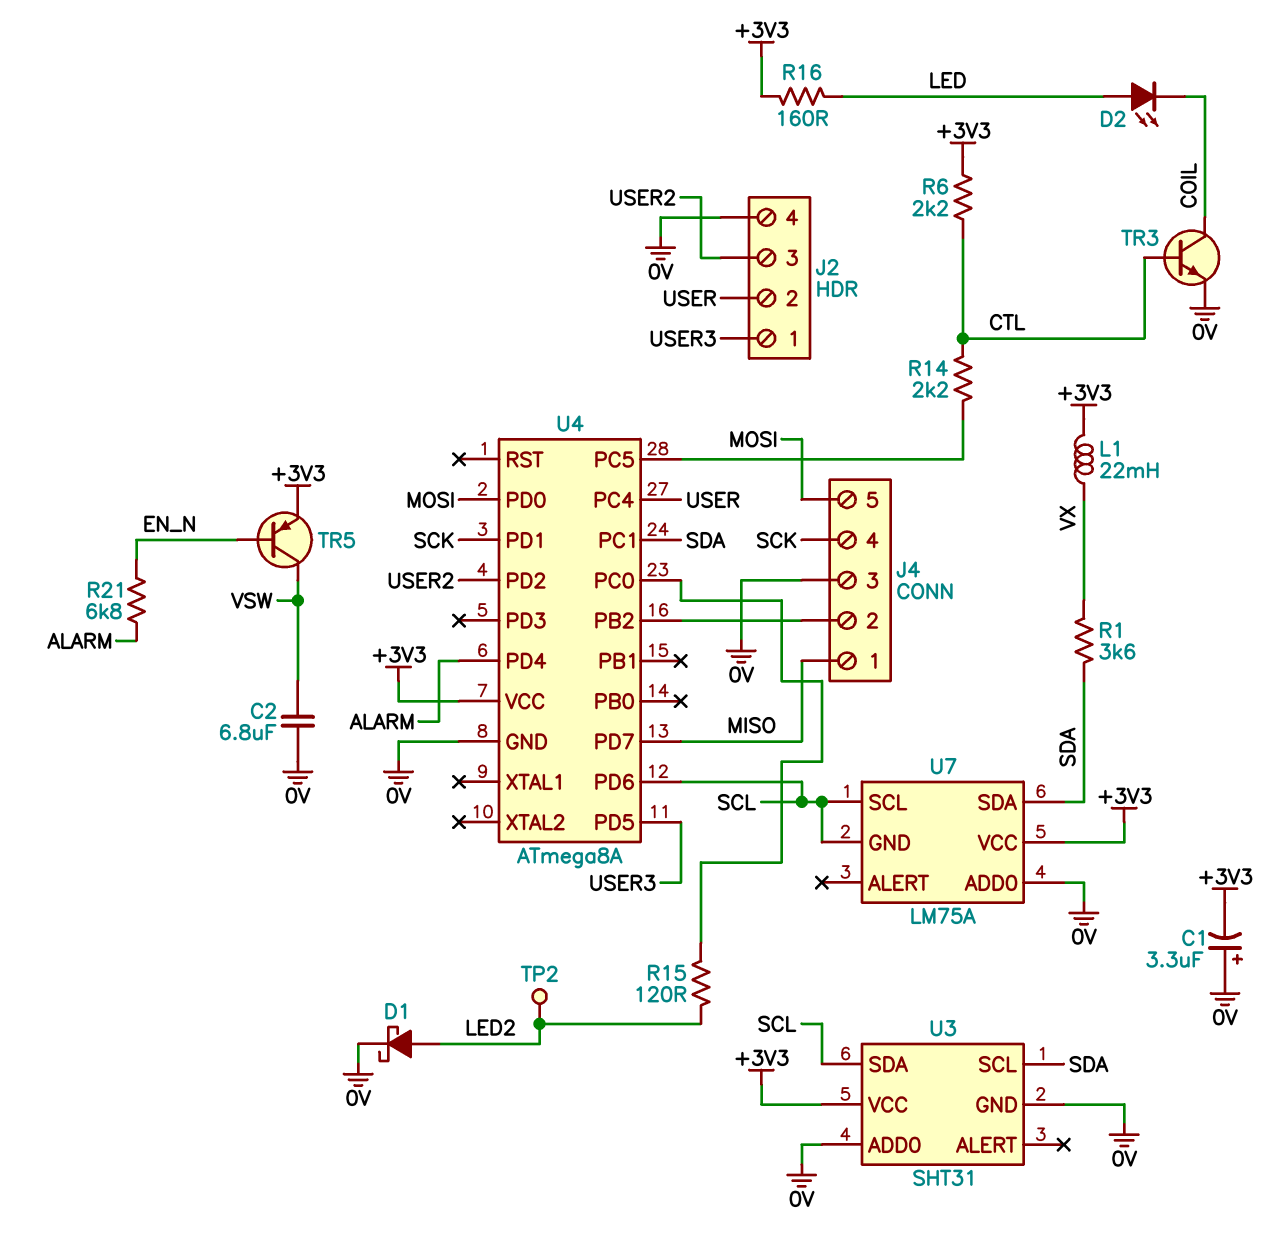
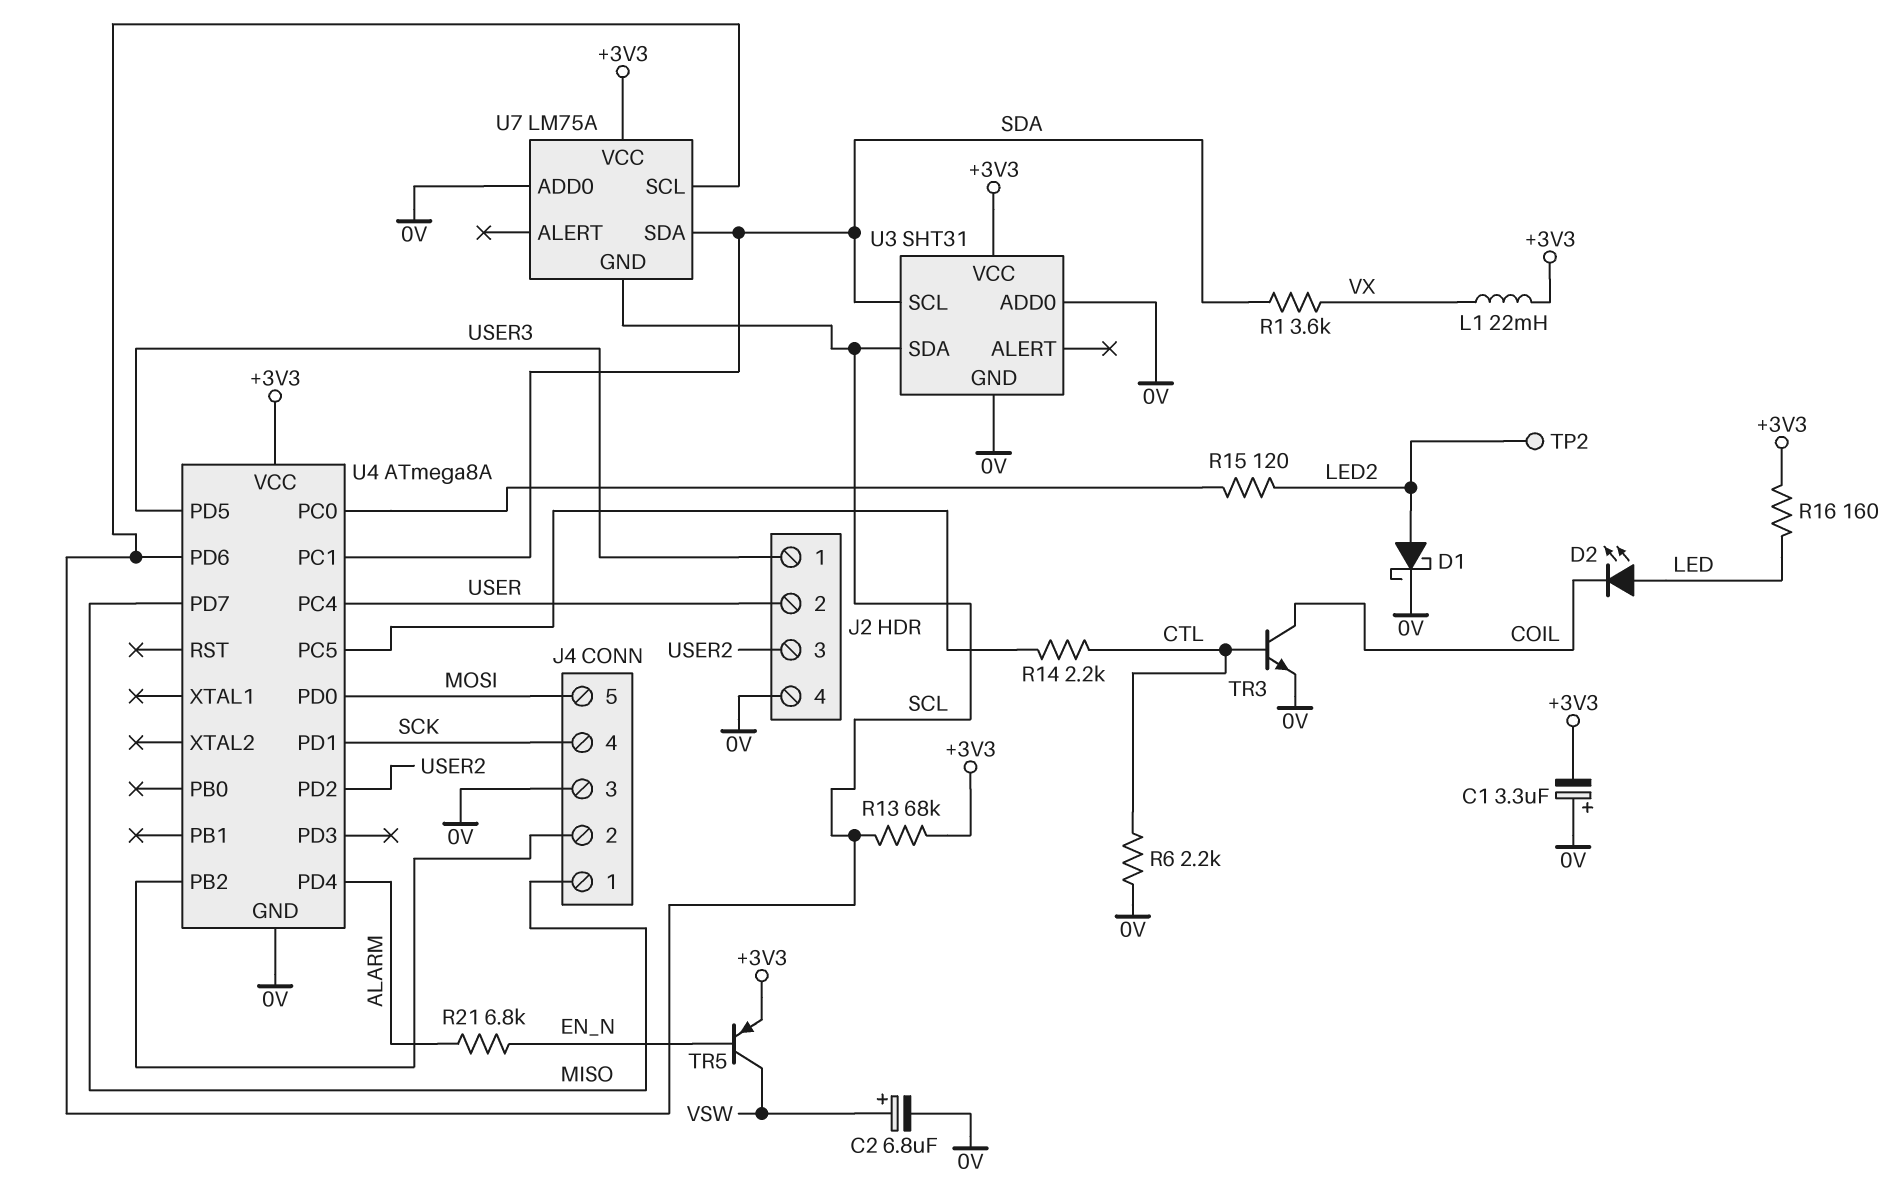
C2: 6.8uF (0V, VSW) -> 6.8uF (plus VSW, minus 0V)
R6: 2.2k (+3V3, CTL) -> 2.2k (0V, CTL)
R13: none -> 68k (+3V3, SCL)

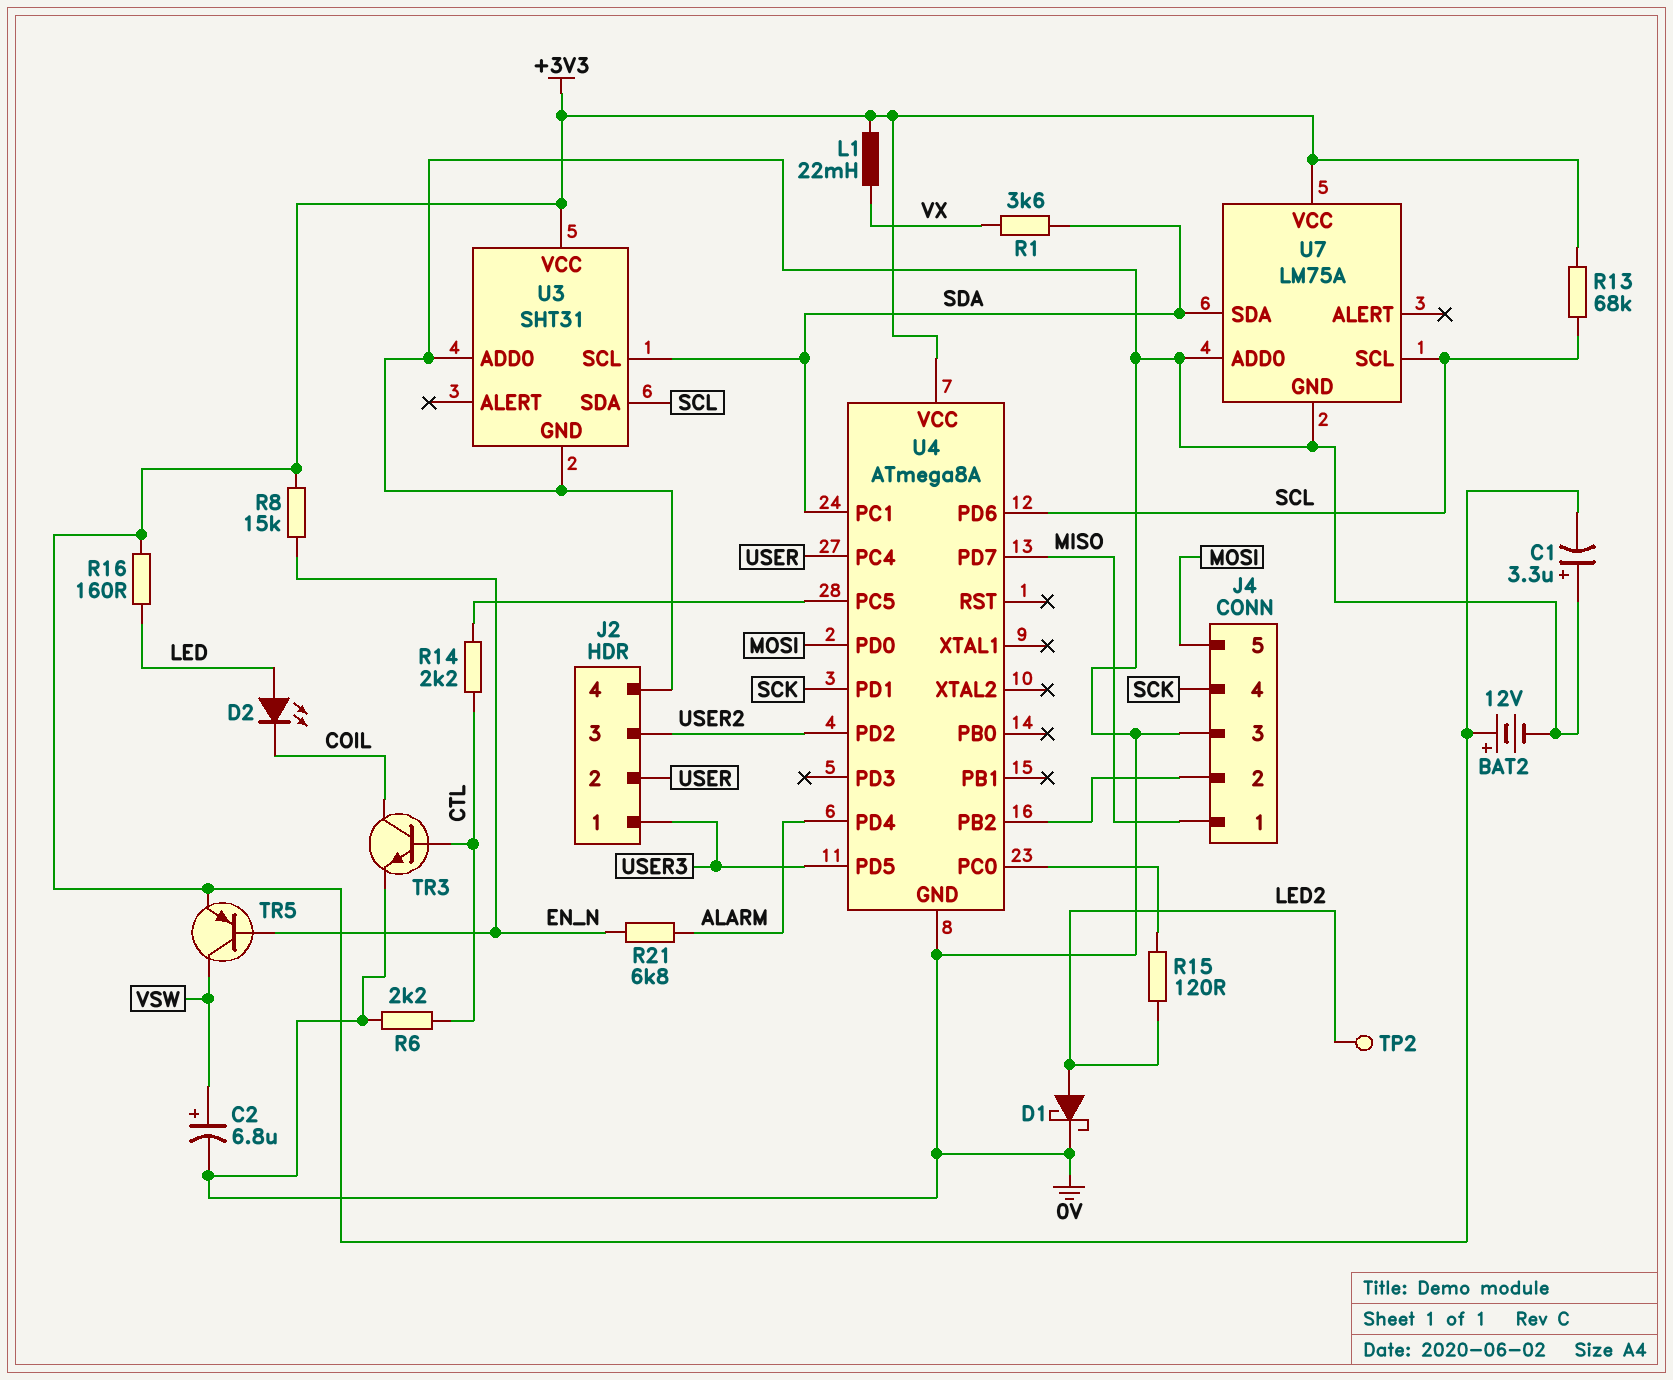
BAT2: none -> 12V (plus +3V3, minus 0V)
R8: none -> 15k (+3V3, EN_N)
U7 pin GND: SCL -> 0V

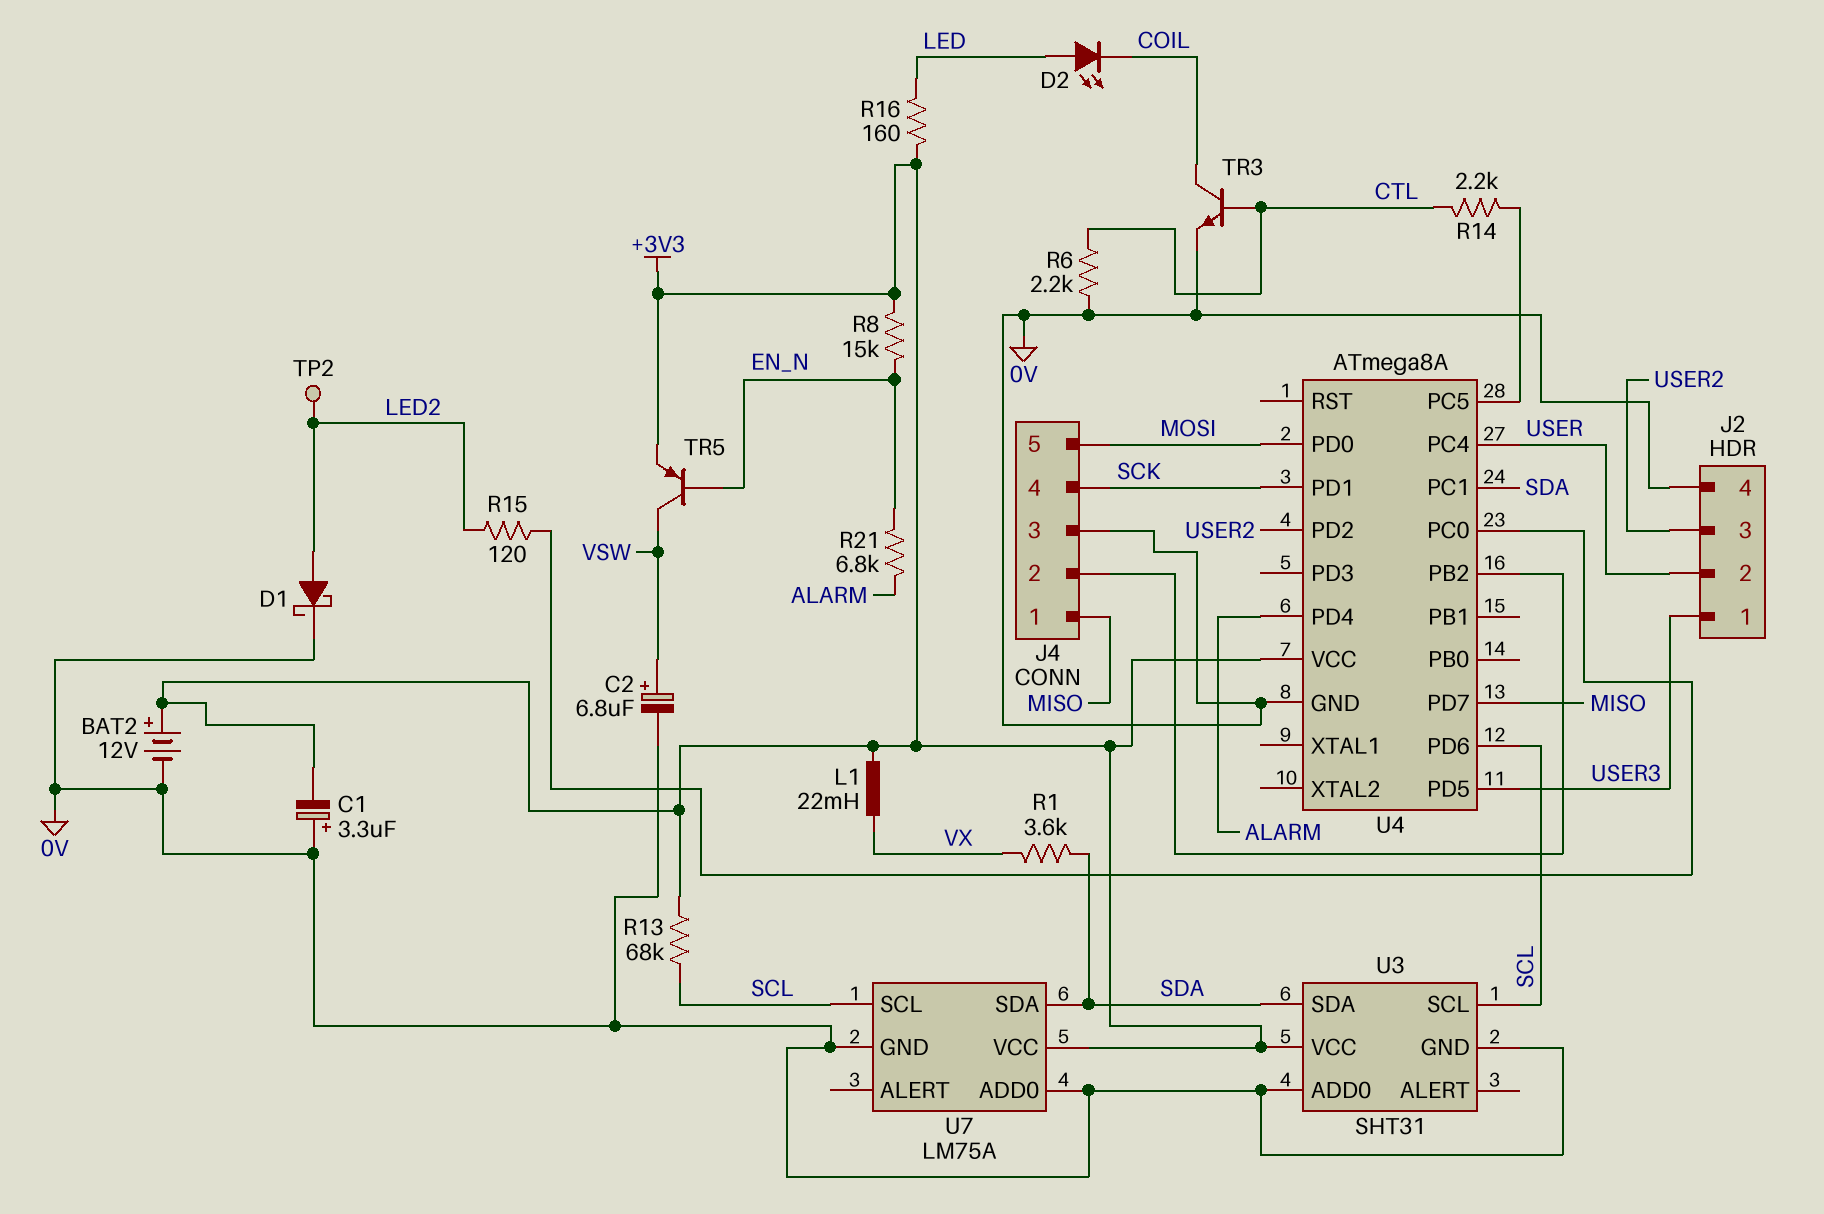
U3 pin SCL: SDA -> SCL
U3 pin SDA: SCL -> SDA

